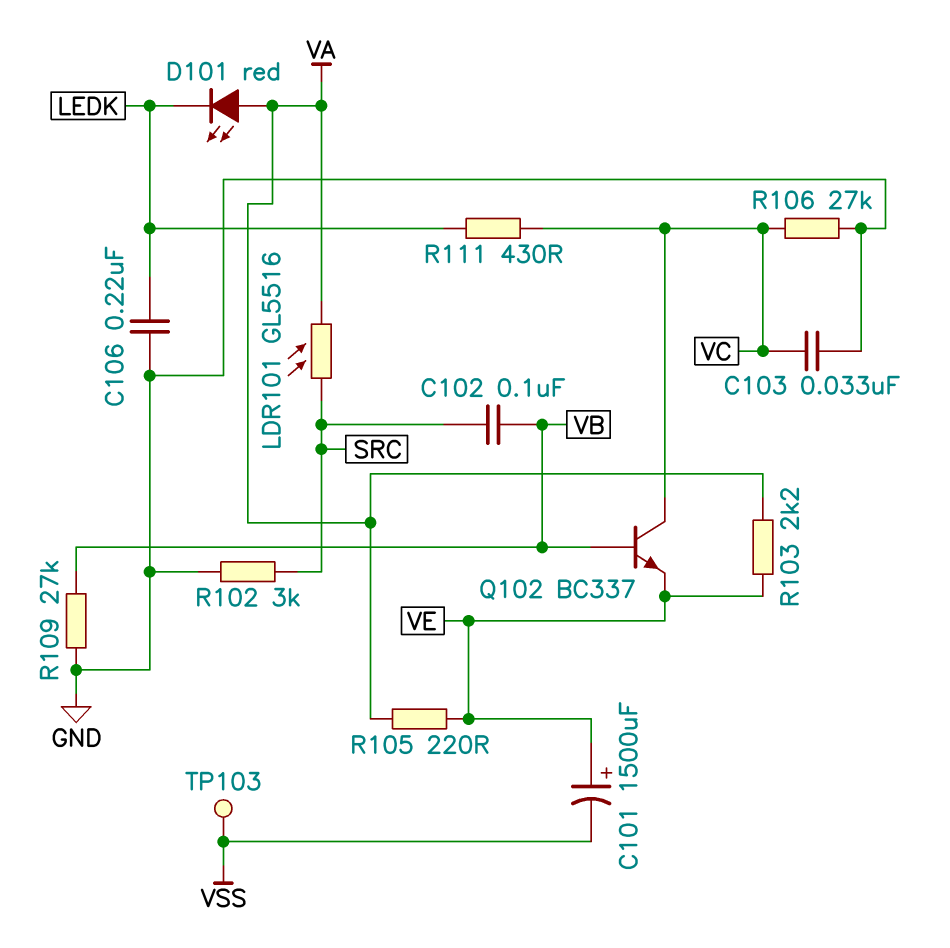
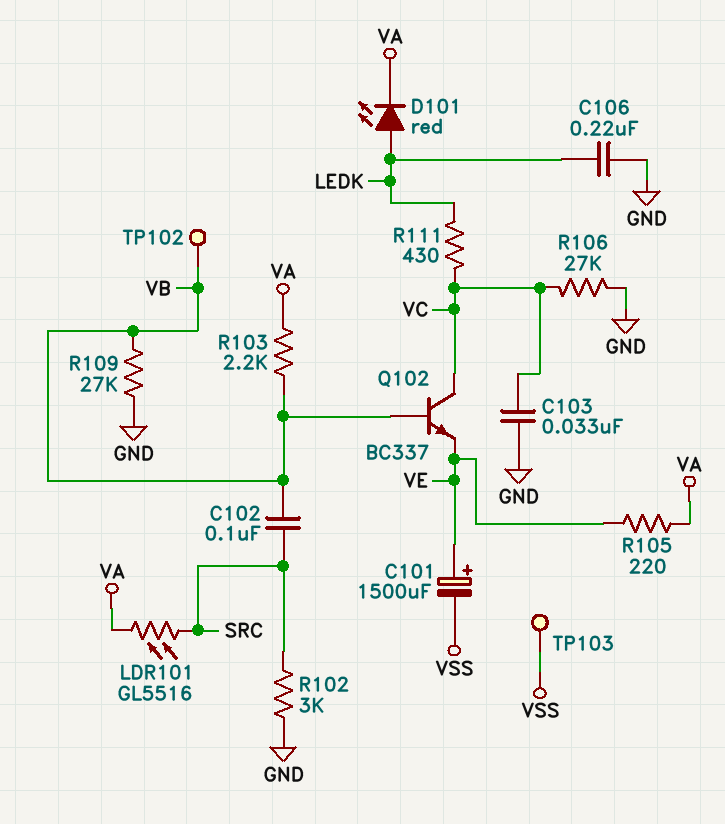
D101: LED red (A VA, K LEDK) -> LED red (A LEDK, K VA)
R103: 2.2k (VA, VE) -> 2.2k (VA, VB)
TP102: none -> test point (VB)

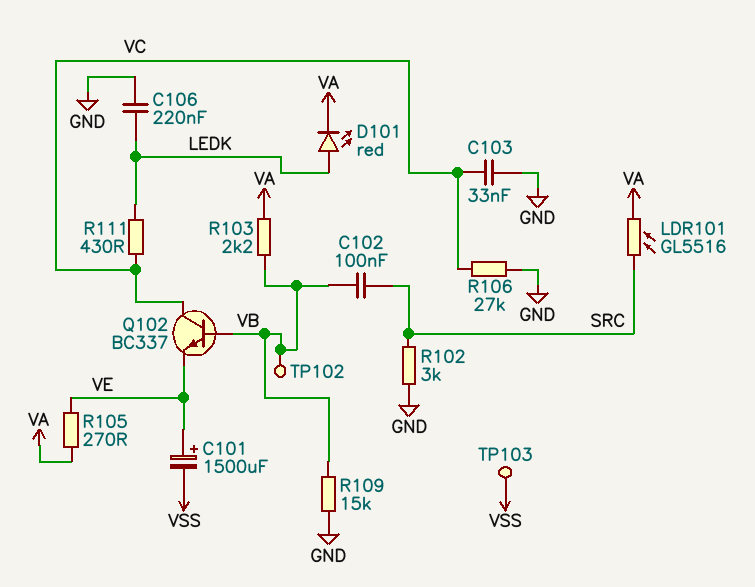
R105: 220 (VA, VE) -> 270 (VA, VE)
R109: 27k (GND, VB) -> 15k (GND, VB)

